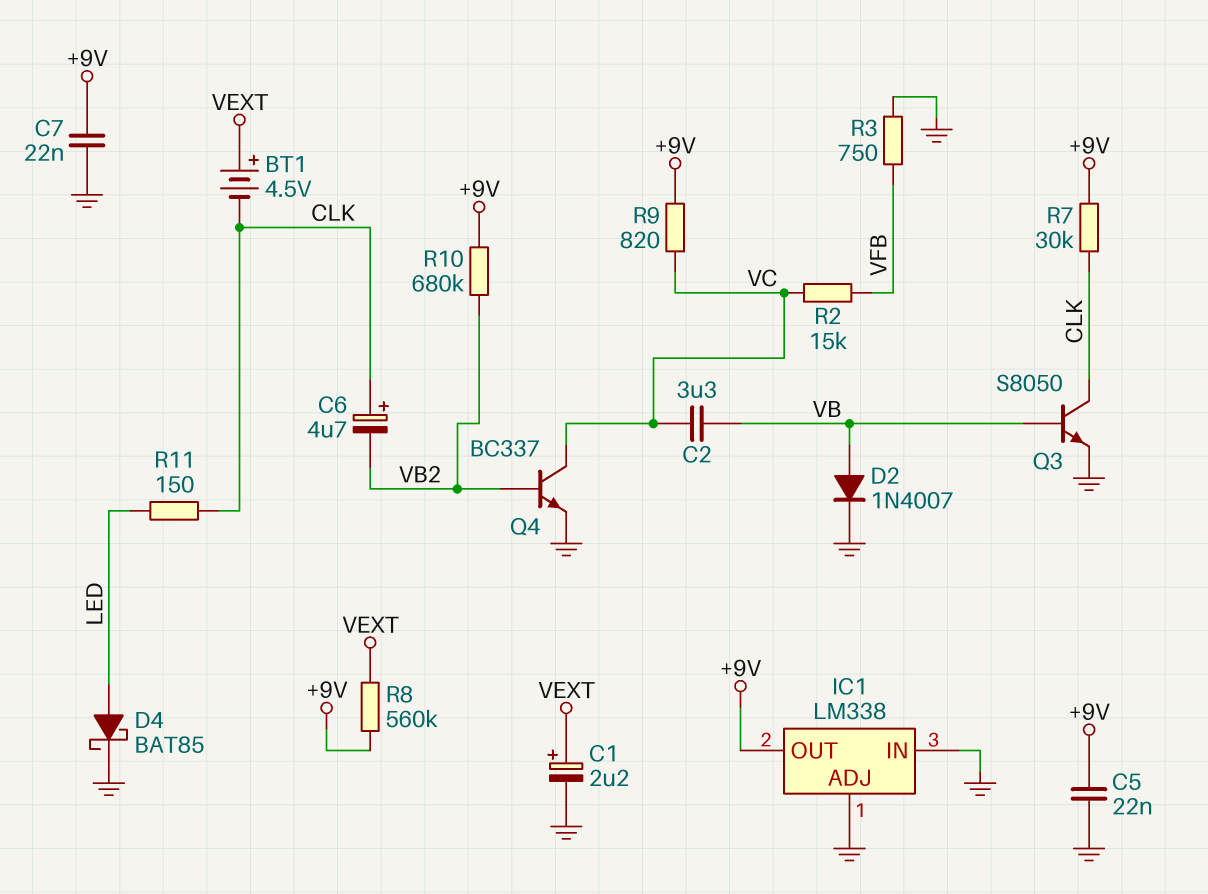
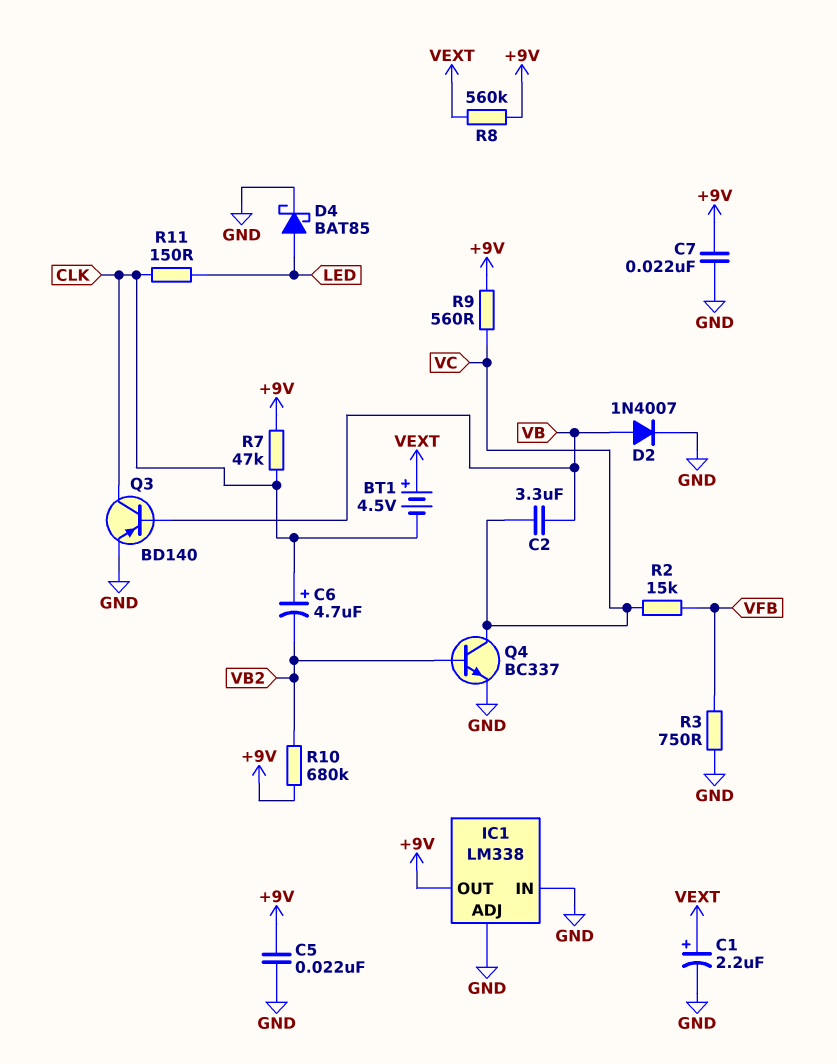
Q3: NPN S8050 (B VB, C CLK, E GND) -> PNP BD140 (B VB, C CLK, E GND)
R7: 30k (+9V, CLK) -> 47k (+9V, CLK)
R9: 820 (+9V, VC) -> 560 (+9V, VC)

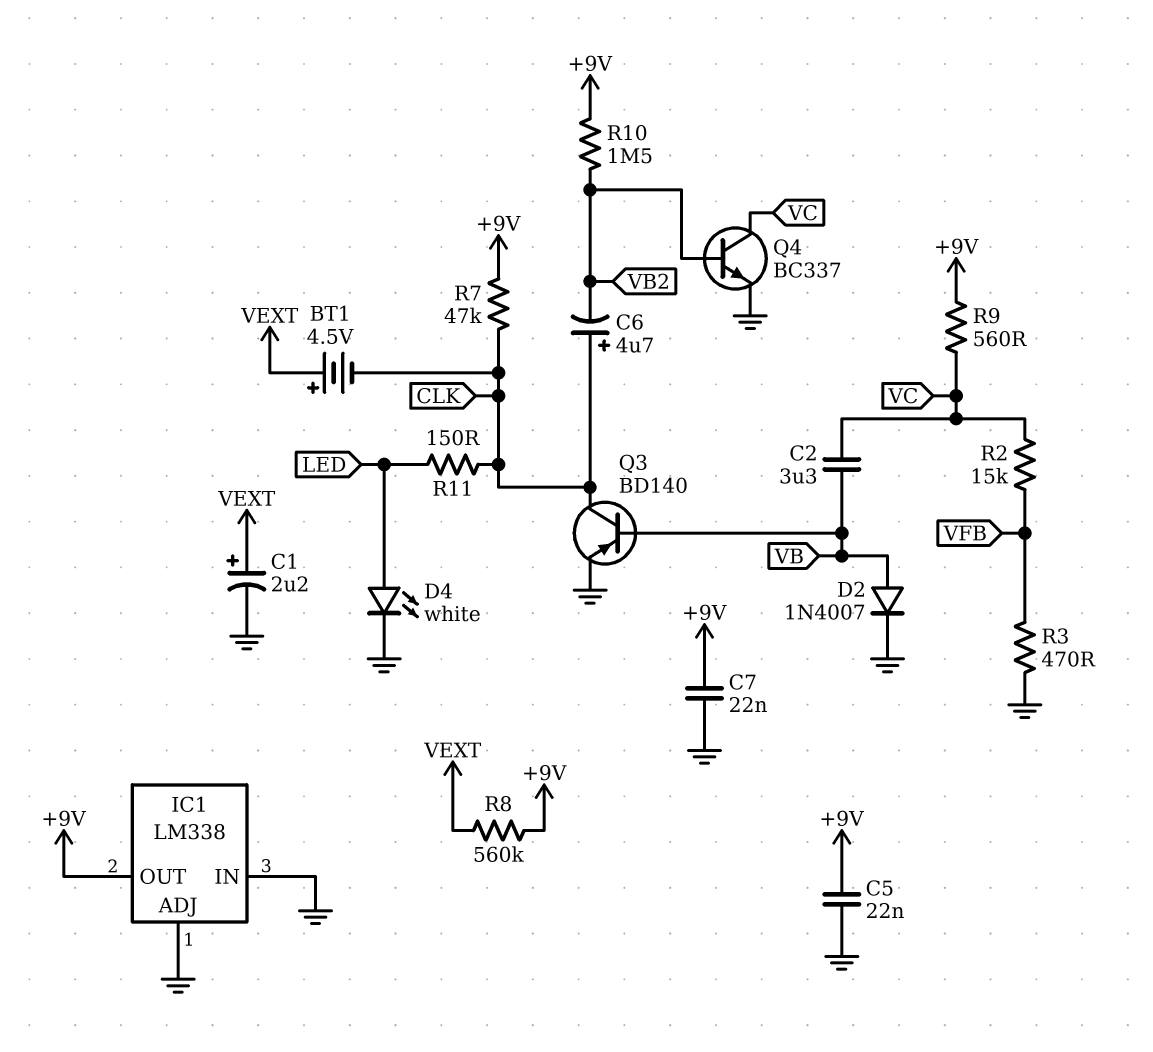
D4: schottky BAT85 (A LED, K GND) -> LED white (A LED, K GND)
R3: 750 (GND, VFB) -> 470 (GND, VFB)
R10: 680k (+9V, VB2) -> 1.5M (+9V, VB2)

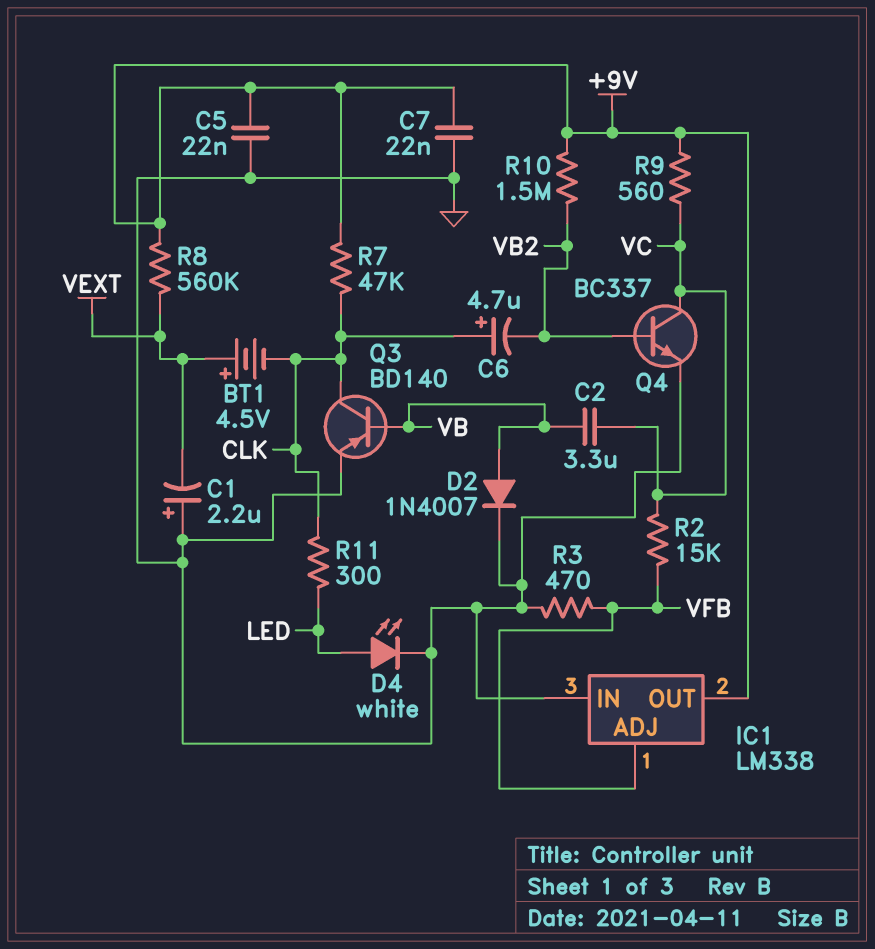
C1: 2.2uF (plus VEXT, minus GND) -> 2.2uF (plus GND, minus VEXT)
IC1 pin ADJ: GND -> VFB
R11: 150 (CLK, LED) -> 300 (CLK, LED)

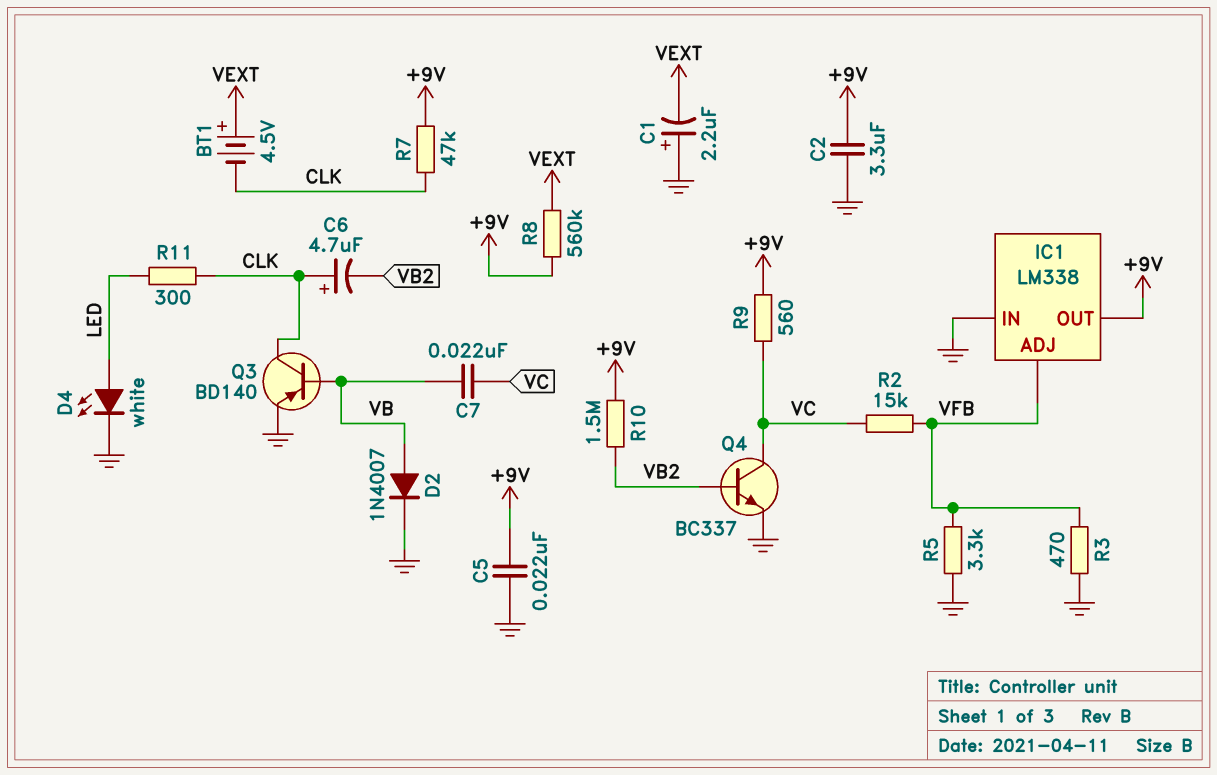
C2: 3.3uF (VB, VC) -> 3.3uF (+9V, GND)
C7: 22nF (+9V, GND) -> 22nF (VB, VC)
R5: none -> 3.3k (GND, VFB)

